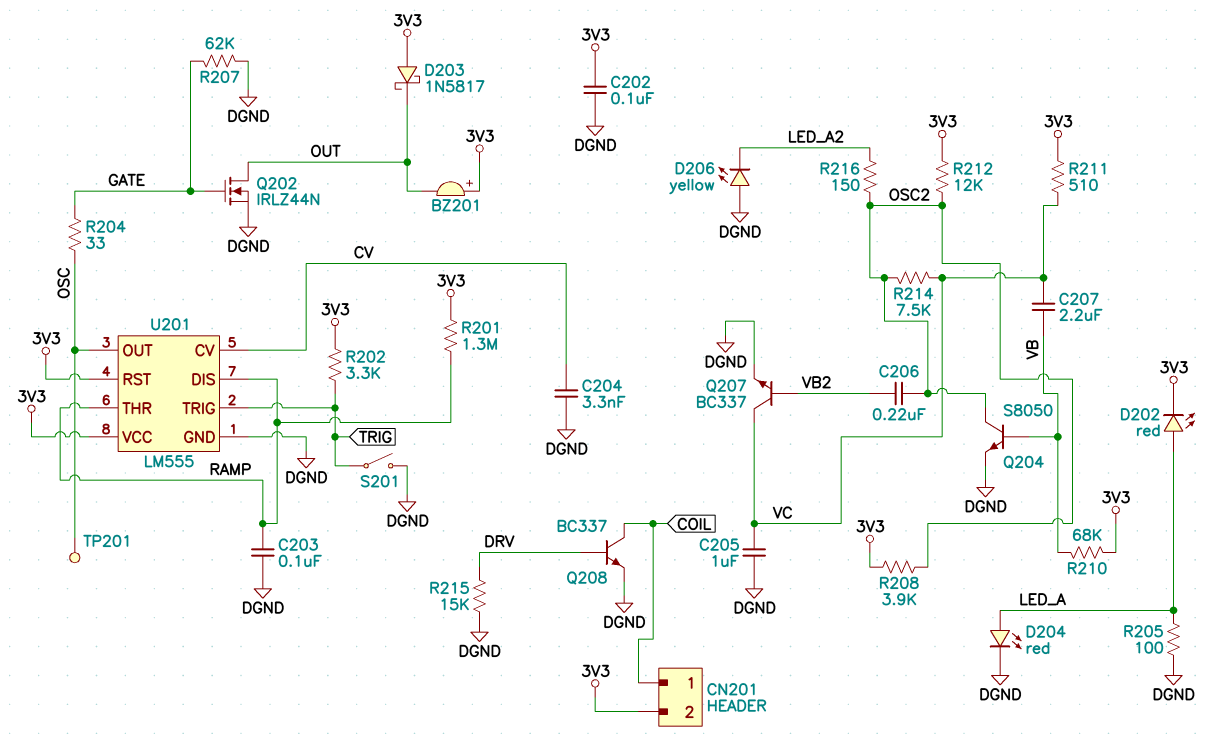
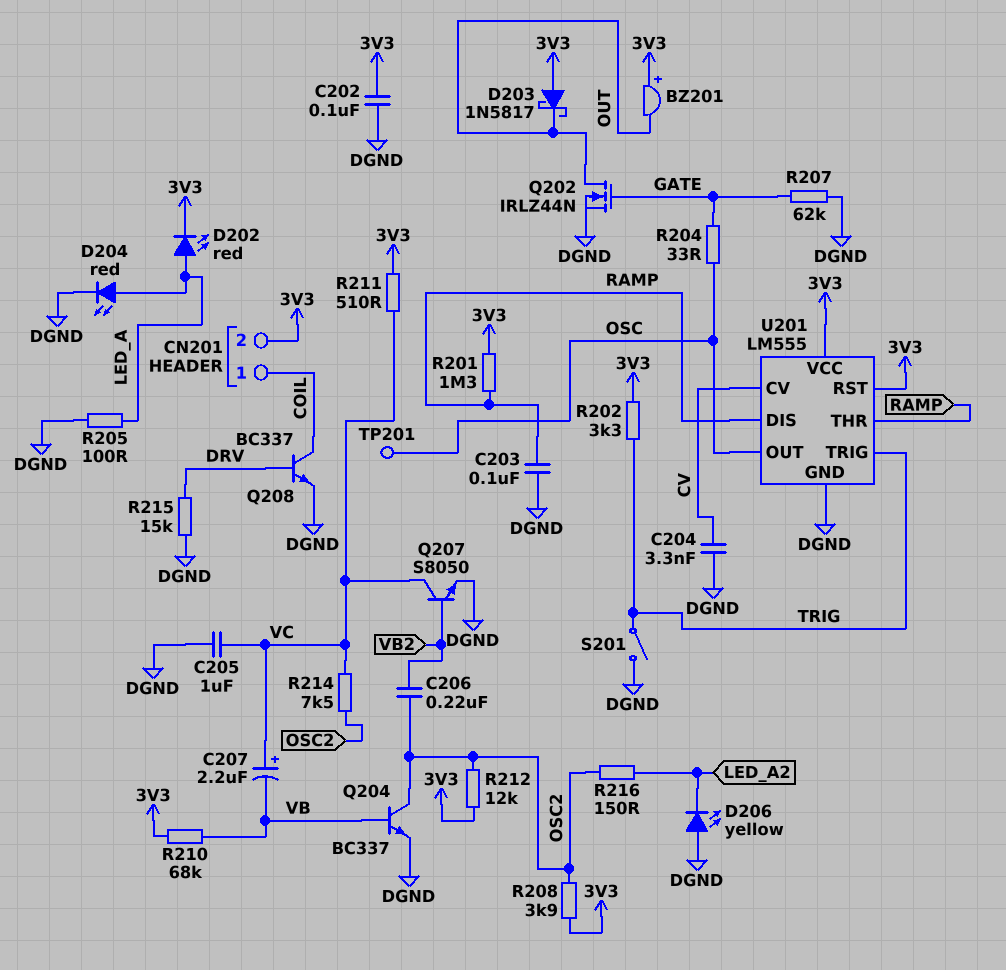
C207: 2.2uF (VB, VC) -> 2.2uF (plus VC, minus VB)
Q204: NPN S8050 (B VB, C OSC2, E DGND) -> NPN BC337 (B VB, C OSC2, E DGND)
Q207: NPN BC337 (B VB2, C VC, E DGND) -> NPN S8050 (B VB2, C VC, E DGND)

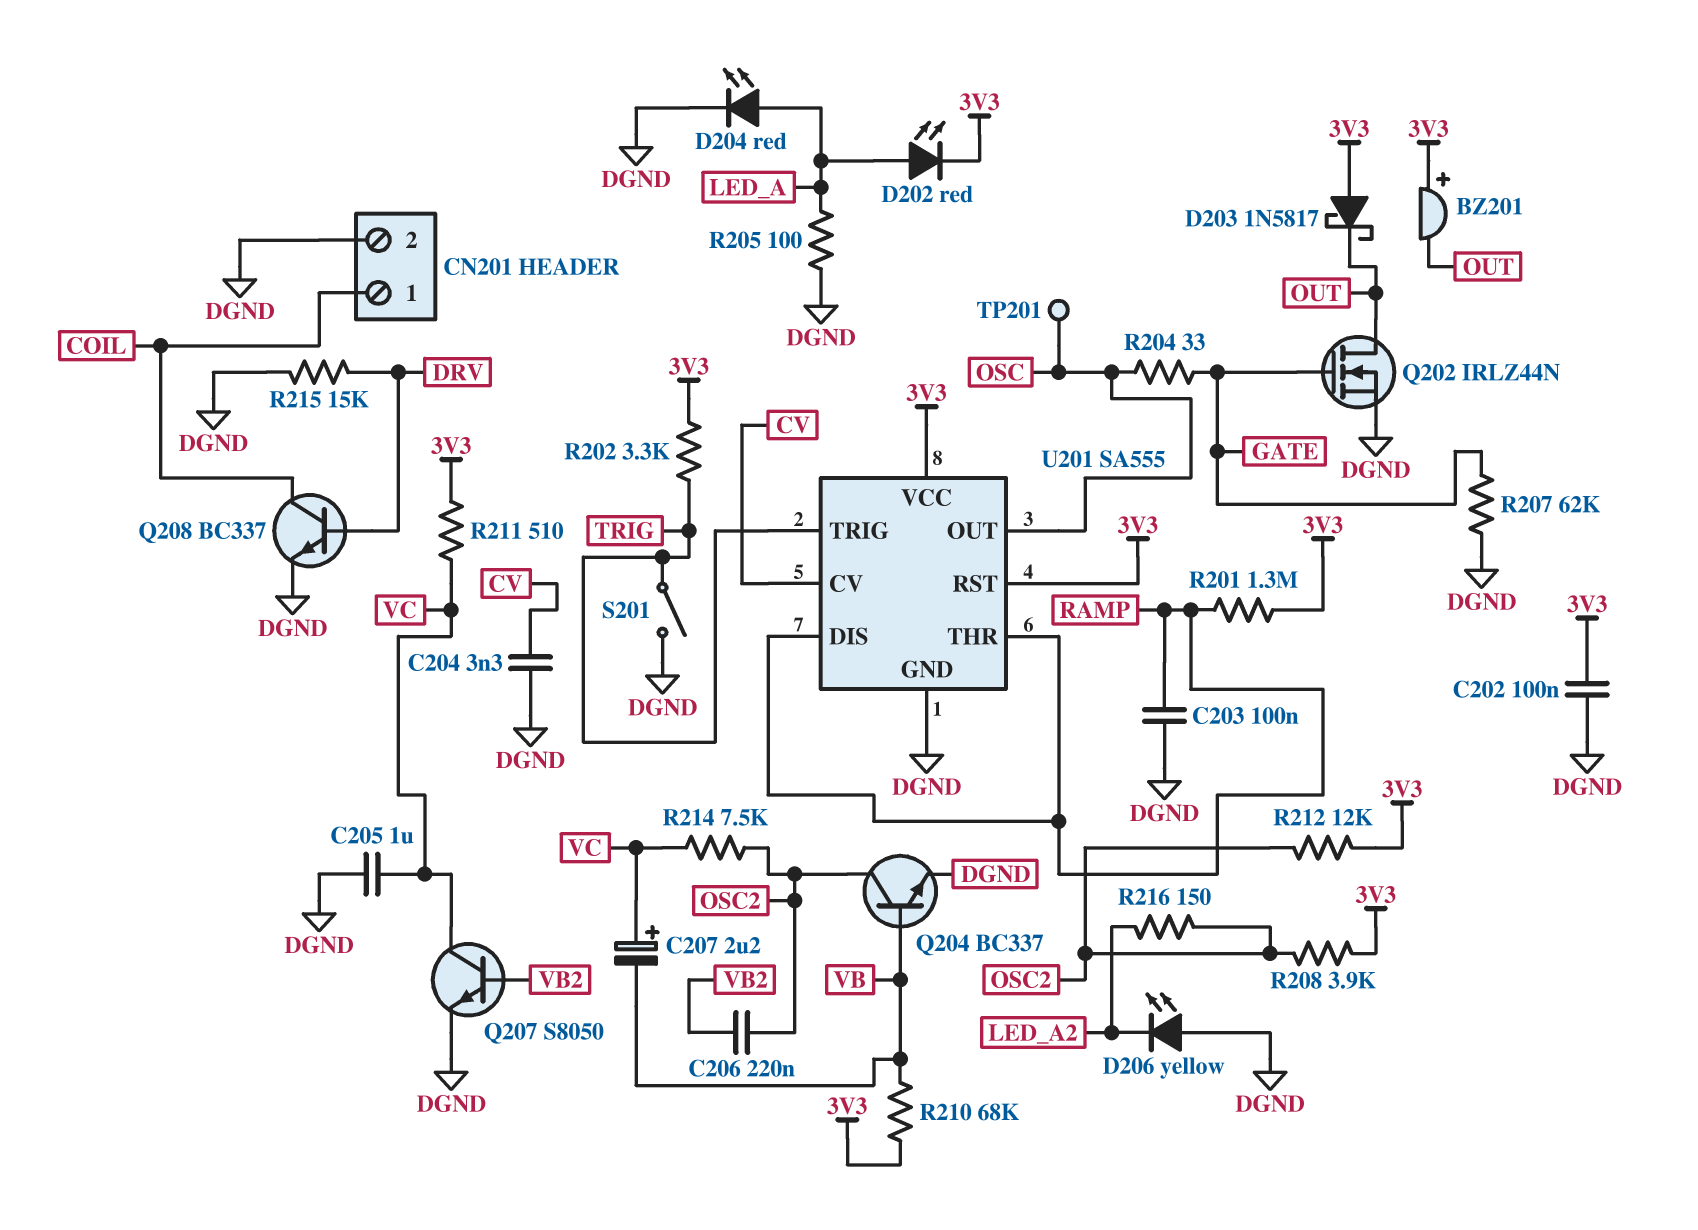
CN201 pin 2: 3V3 -> DGND
U201: LM555 -> SA555

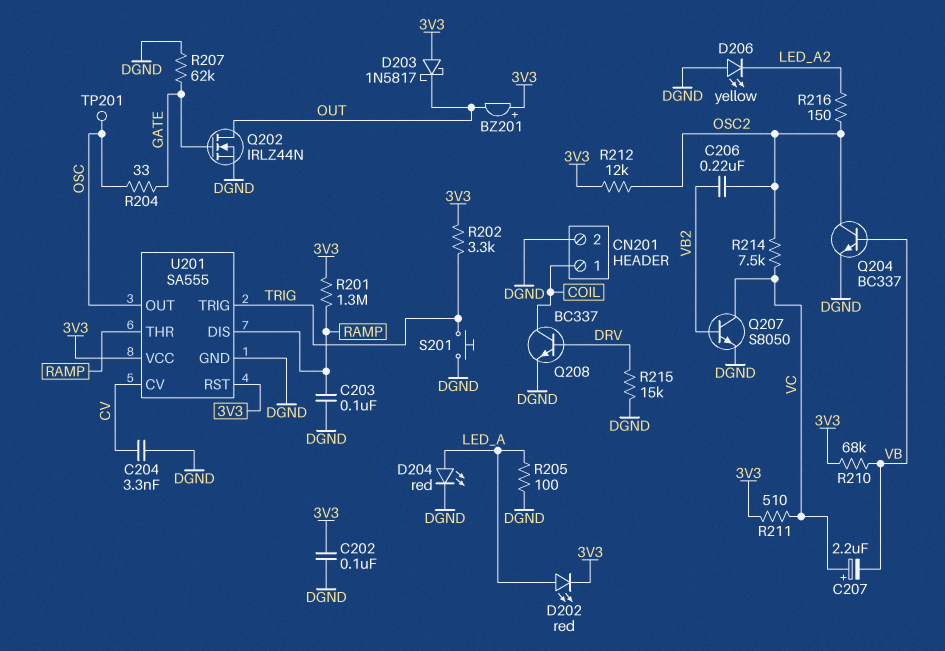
C205: 1uF (DGND, VC) -> none
R208: 3.9k (3V3, OSC2) -> none
S201: switch (DGND, TRIG) -> button (DGND, TRIG)

